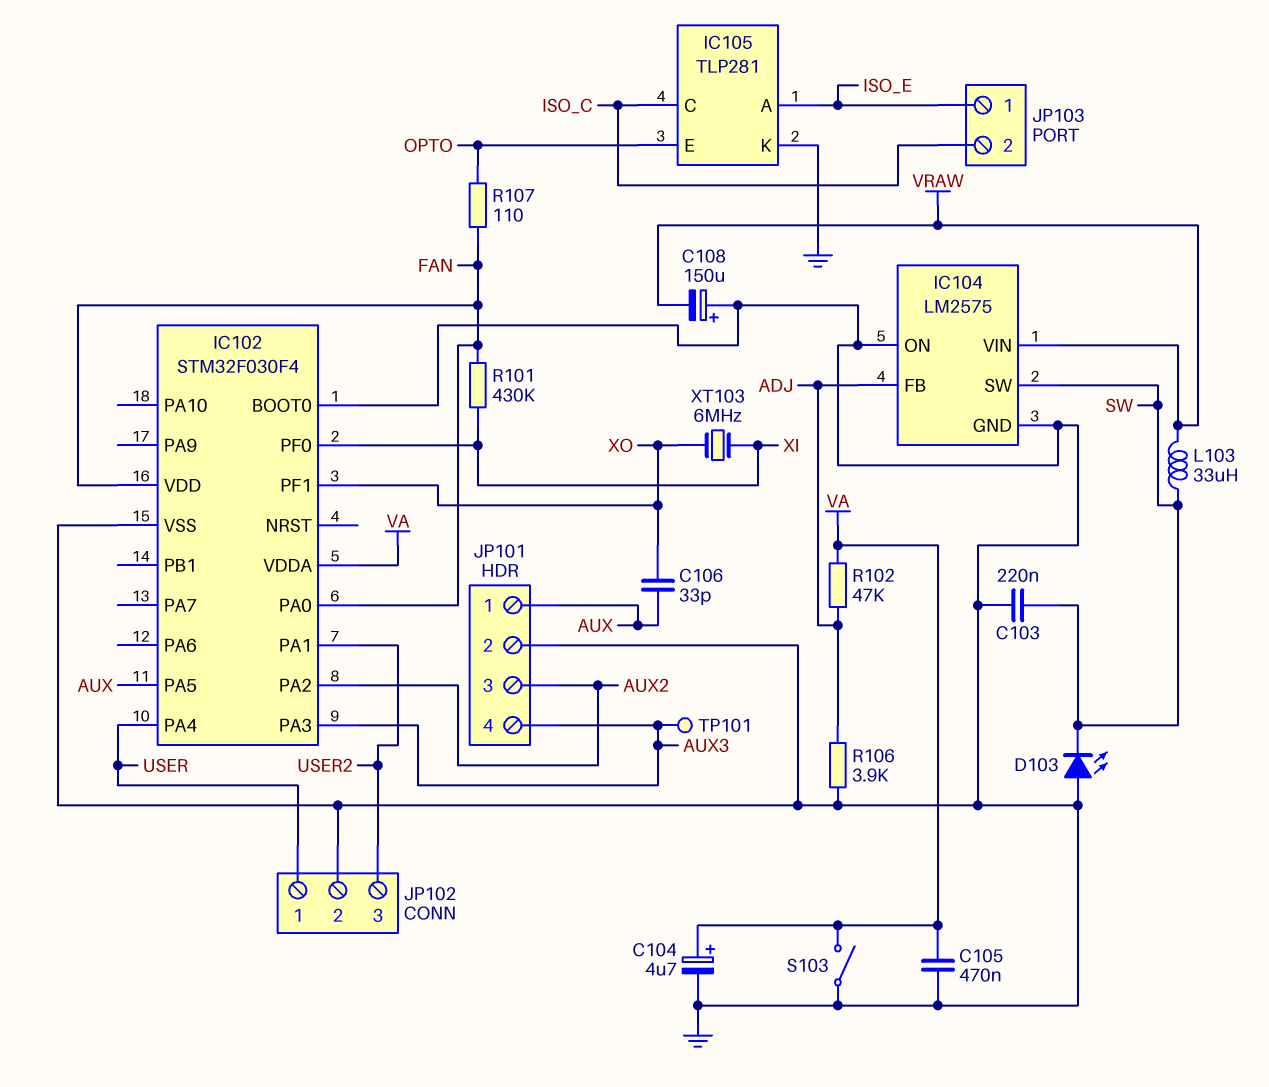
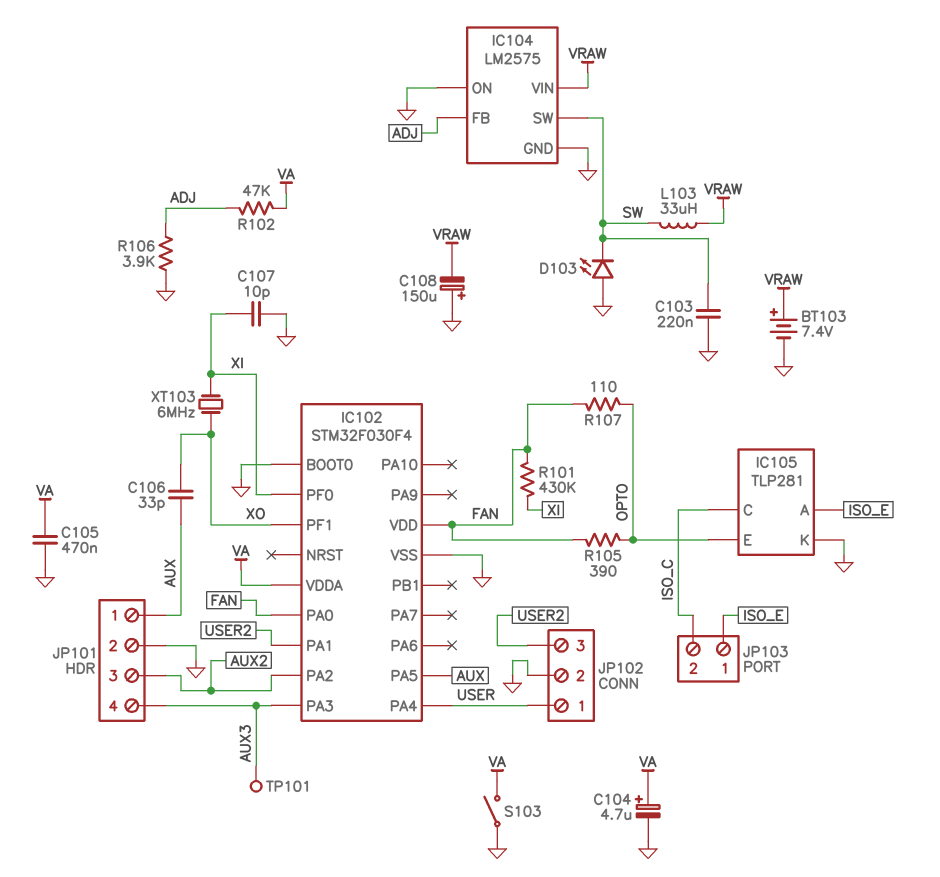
BT103: none -> 7.4V (plus VRAW, minus GND)
C107: none -> 10pF (GND, XI)
R105: none -> 390 (FAN, OPTO)

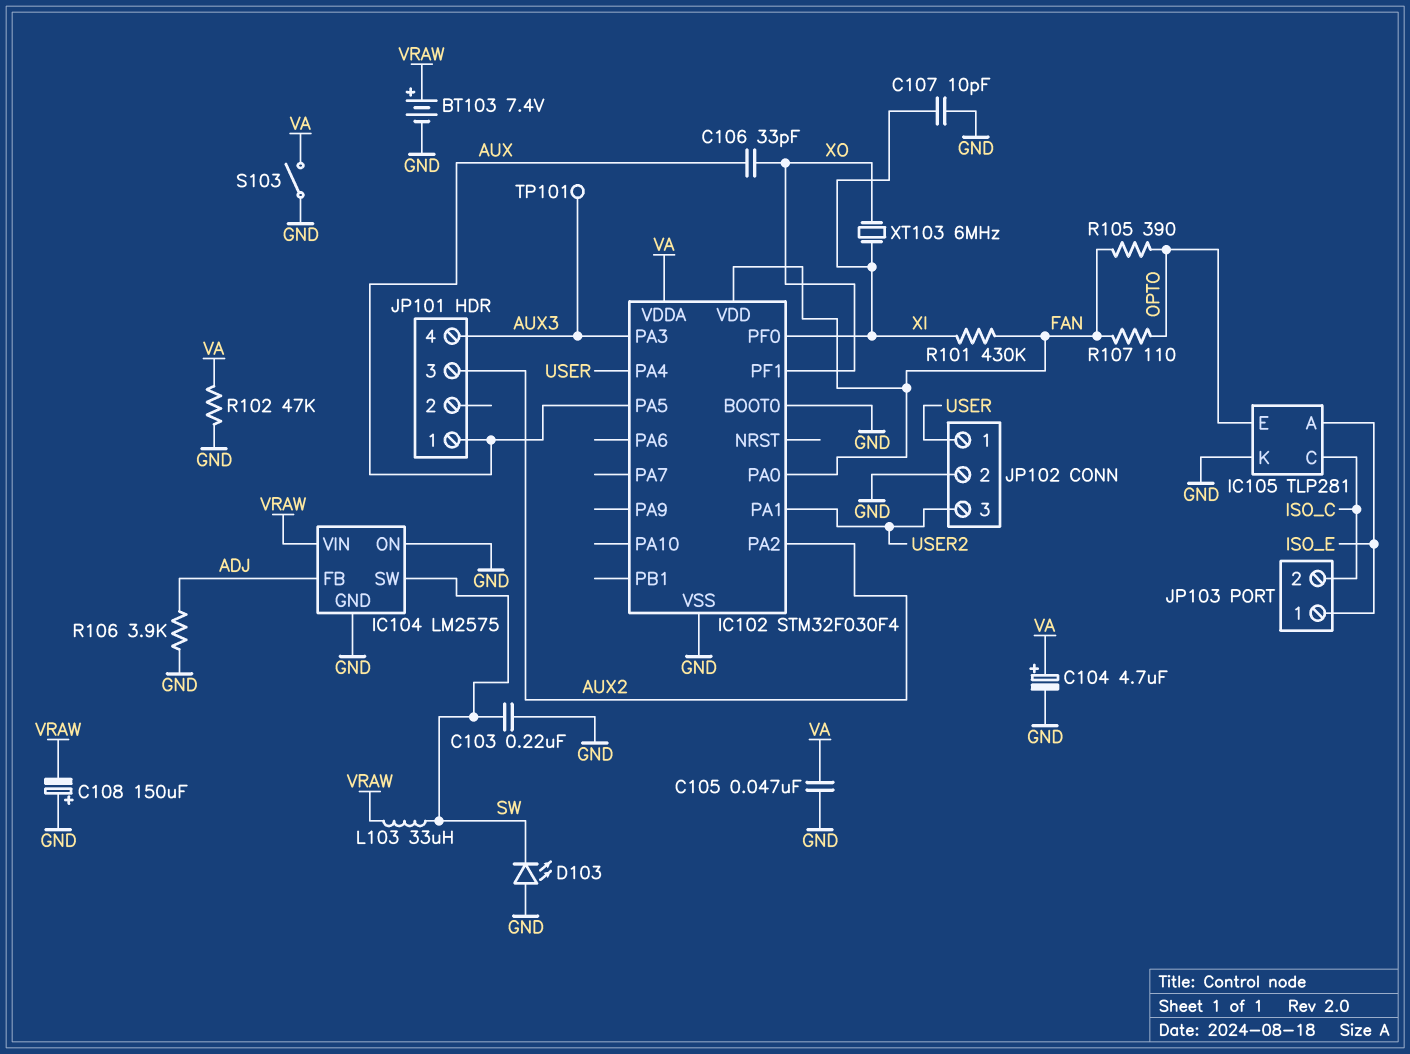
C105: 470nF (GND, VA) -> 47nF (GND, VA)
JP101 pin 2: GND -> none
R102: 47k (ADJ, VA) -> 47k (GND, VA)

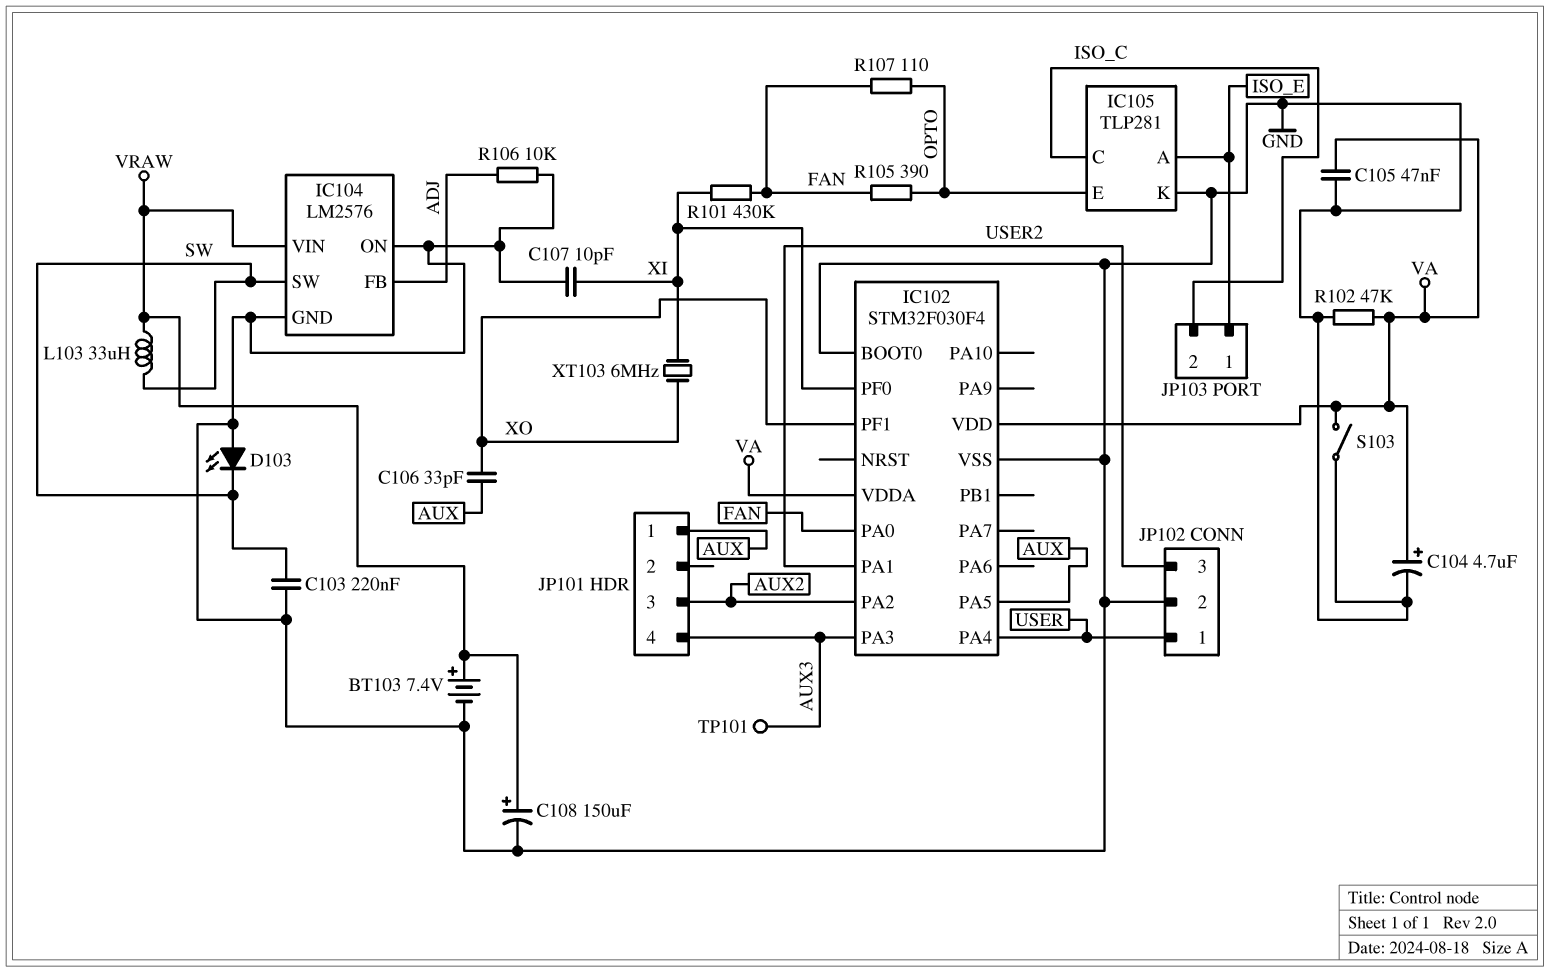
C108: 150uF (plus GND, minus VRAW) -> 150uF (plus VRAW, minus GND)
IC102 pin VDD: FAN -> VA
IC104: LM2575 -> LM2576
R106: 3.9k (ADJ, GND) -> 10k (ADJ, GND)

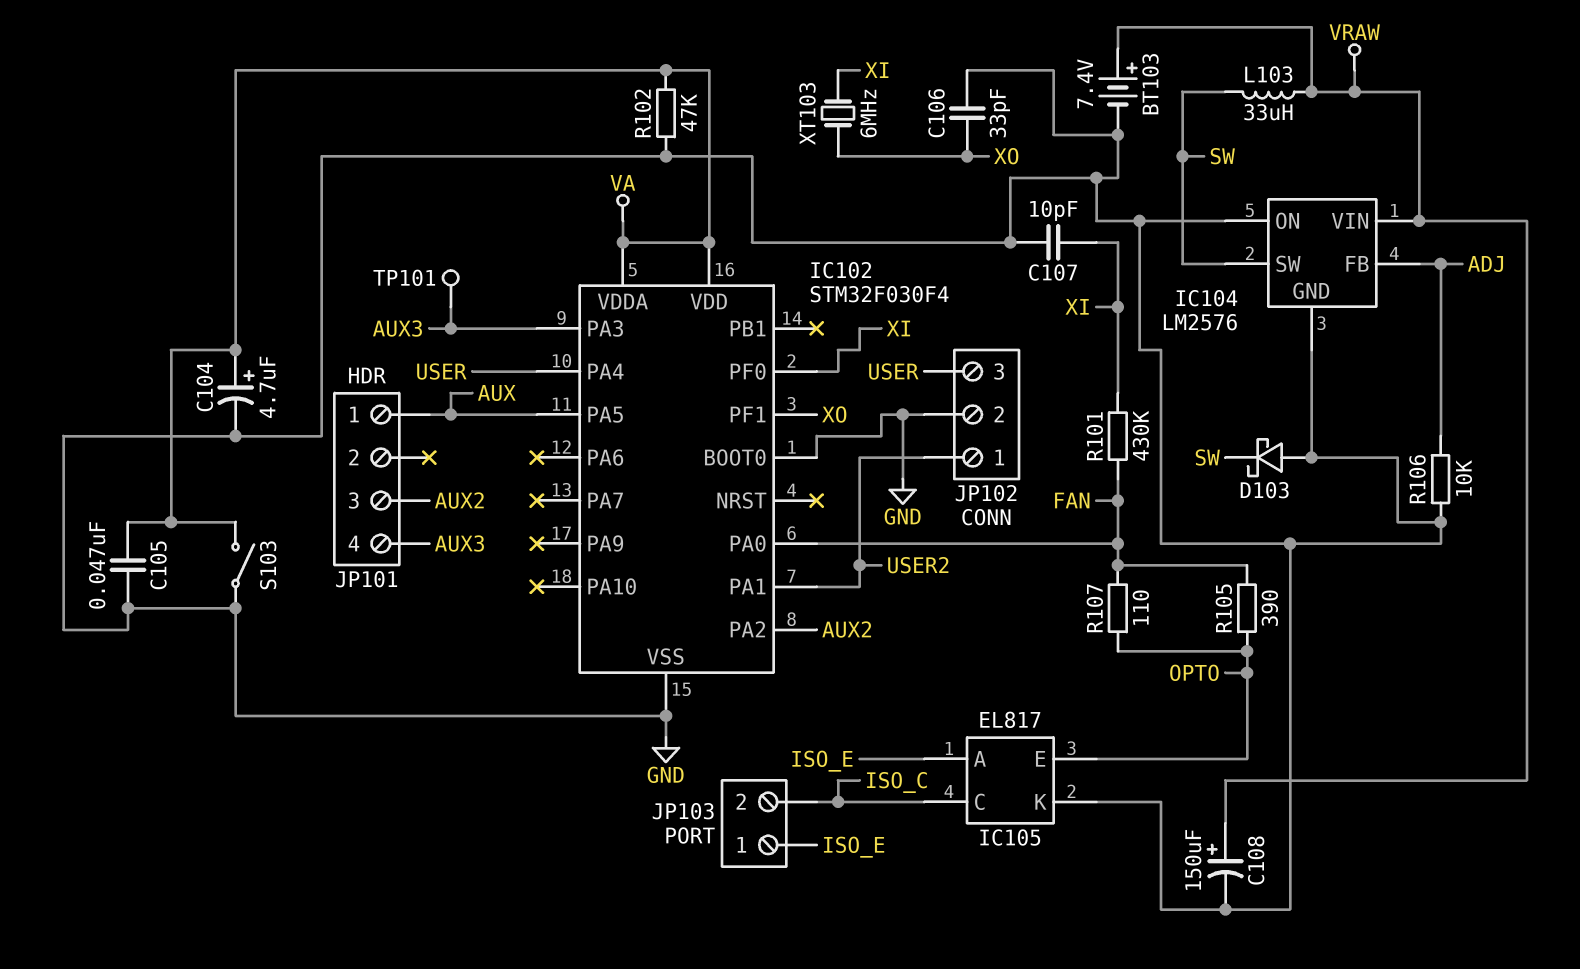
C103: 220nF (GND, SW) -> none
C106: 33pF (AUX, XO) -> 33pF (GND, XO)
D103: LED (A GND, K SW) -> schottky (A GND, K SW)
IC105: TLP281 -> EL817
JP102 pin 1: USER -> USER2
JP102 pin 3: USER2 -> USER

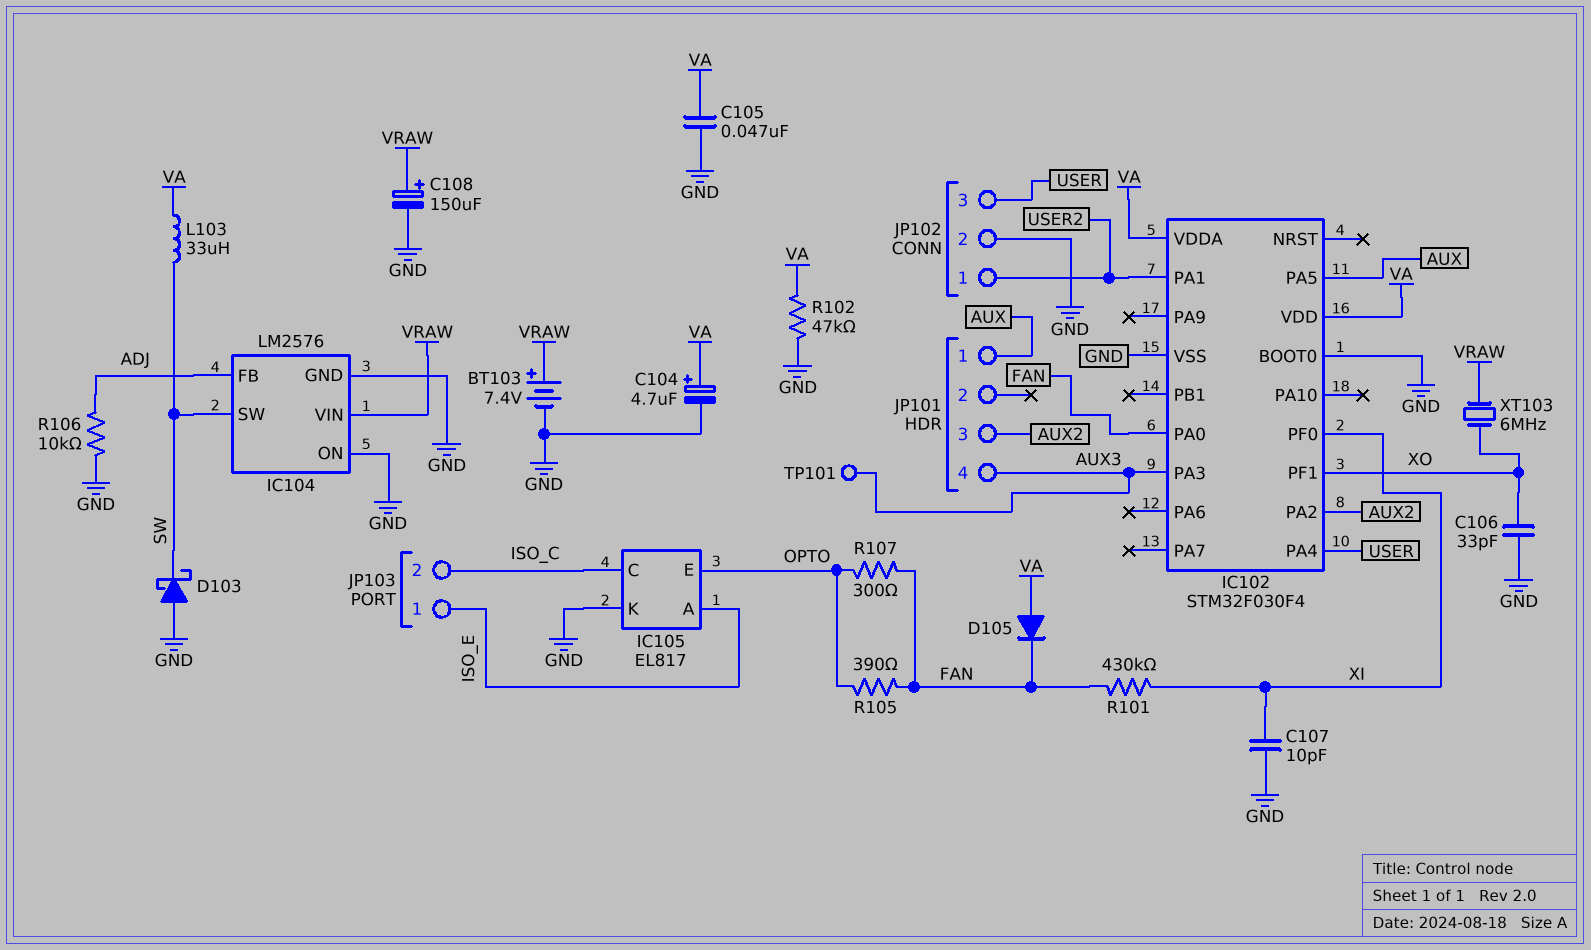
D105: none -> diode (A VA, K FAN)
L103: 33uH (SW, VRAW) -> 33uH (SW, VA)
R107: 110 (FAN, OPTO) -> 300 (FAN, OPTO)
S103: switch (GND, VA) -> none
XT103: 6MHz (XI, XO) -> 6MHz (VRAW, XO)

